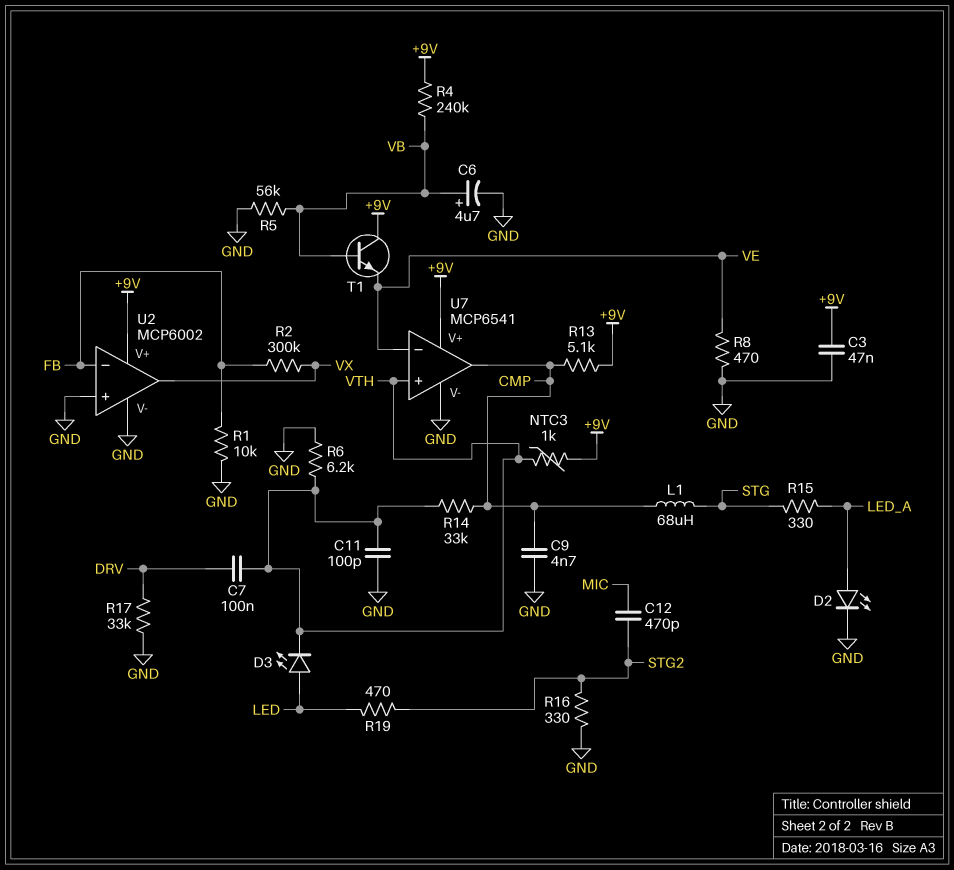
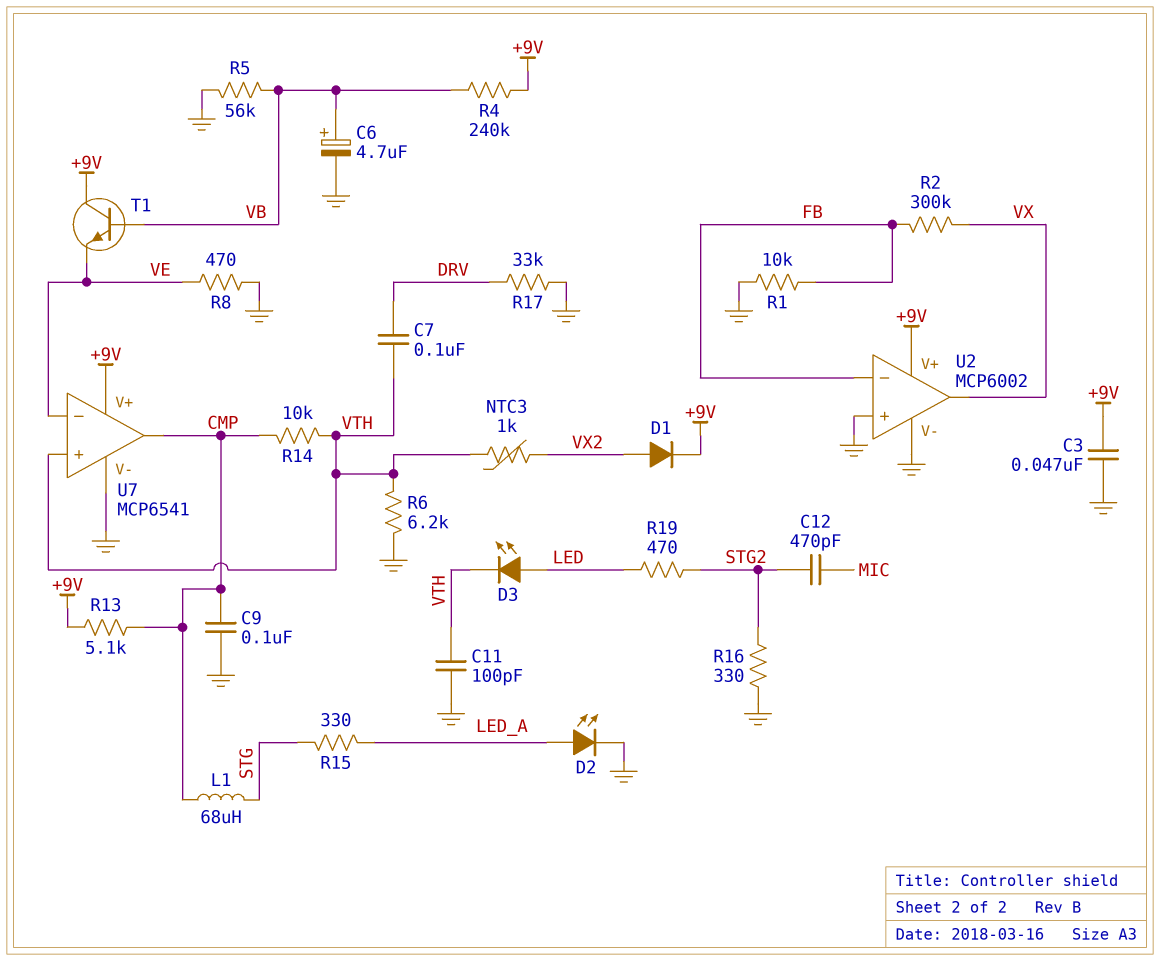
C9: 4.7nF (CMP, GND) -> 100nF (CMP, GND)
D1: none -> diode (A VX2, K +9V)
NTC3: 1k (+9V, VTH) -> 1k (VTH, VX2)
R14: 33k (CMP, VTH) -> 10k (CMP, VTH)

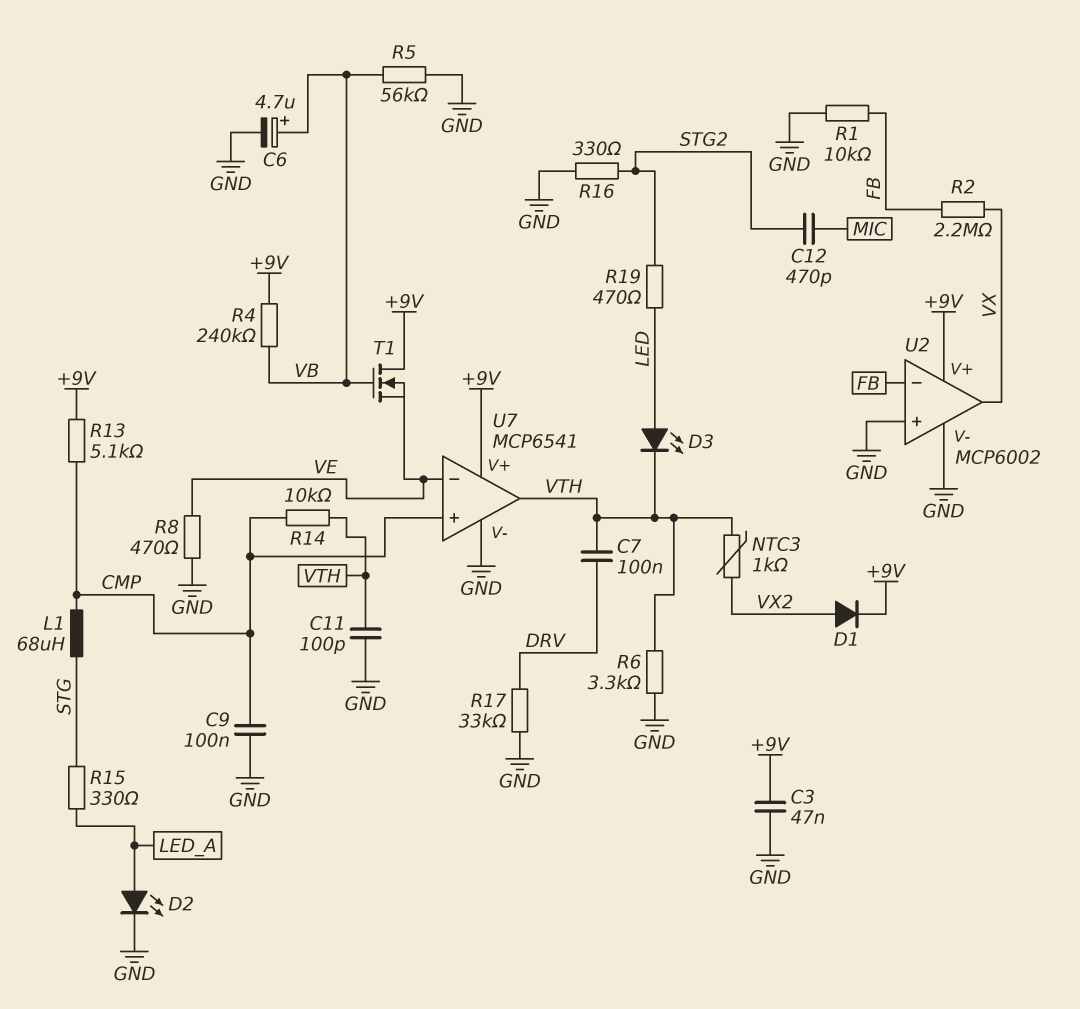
R2: 300k (FB, VX) -> 2.2M (FB, VX)
R6: 6.2k (GND, VTH) -> 3.3k (GND, VTH)
T1: NPN (B VB, C +9V, E VE) -> NMOS (G VB, D +9V, S VE)
U7 pin in+: VTH -> CMP
U7 pin out: CMP -> VTH

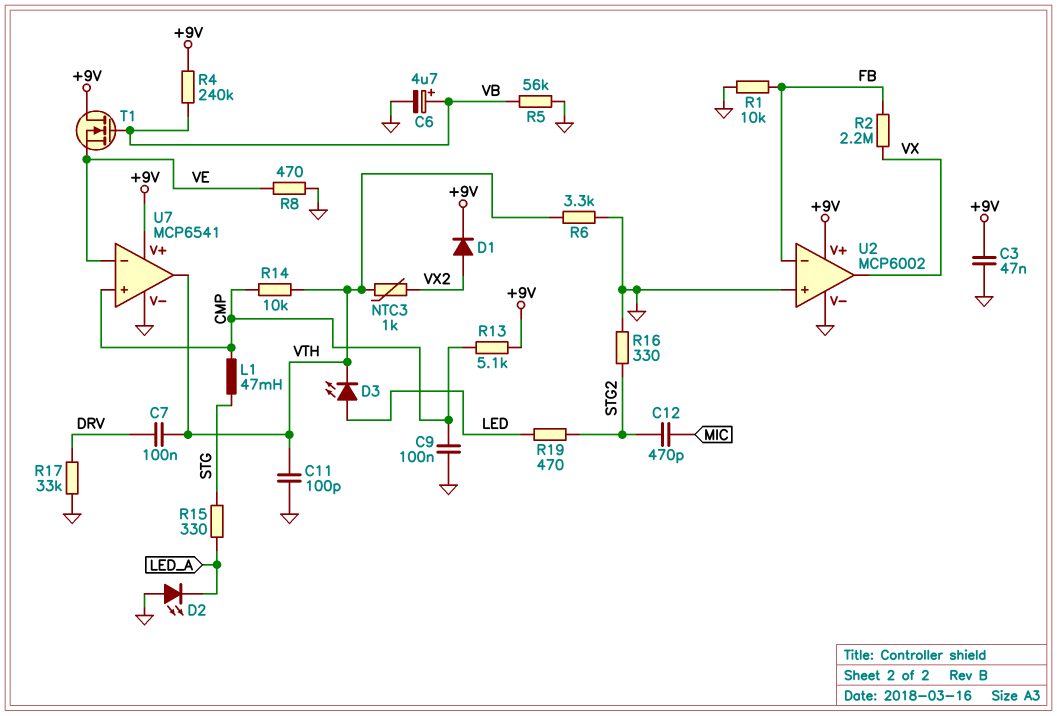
D2: LED (A LED_A, K GND) -> LED (A GND, K LED_A)
L1: 68uH (CMP, STG) -> 47mH (CMP, STG)

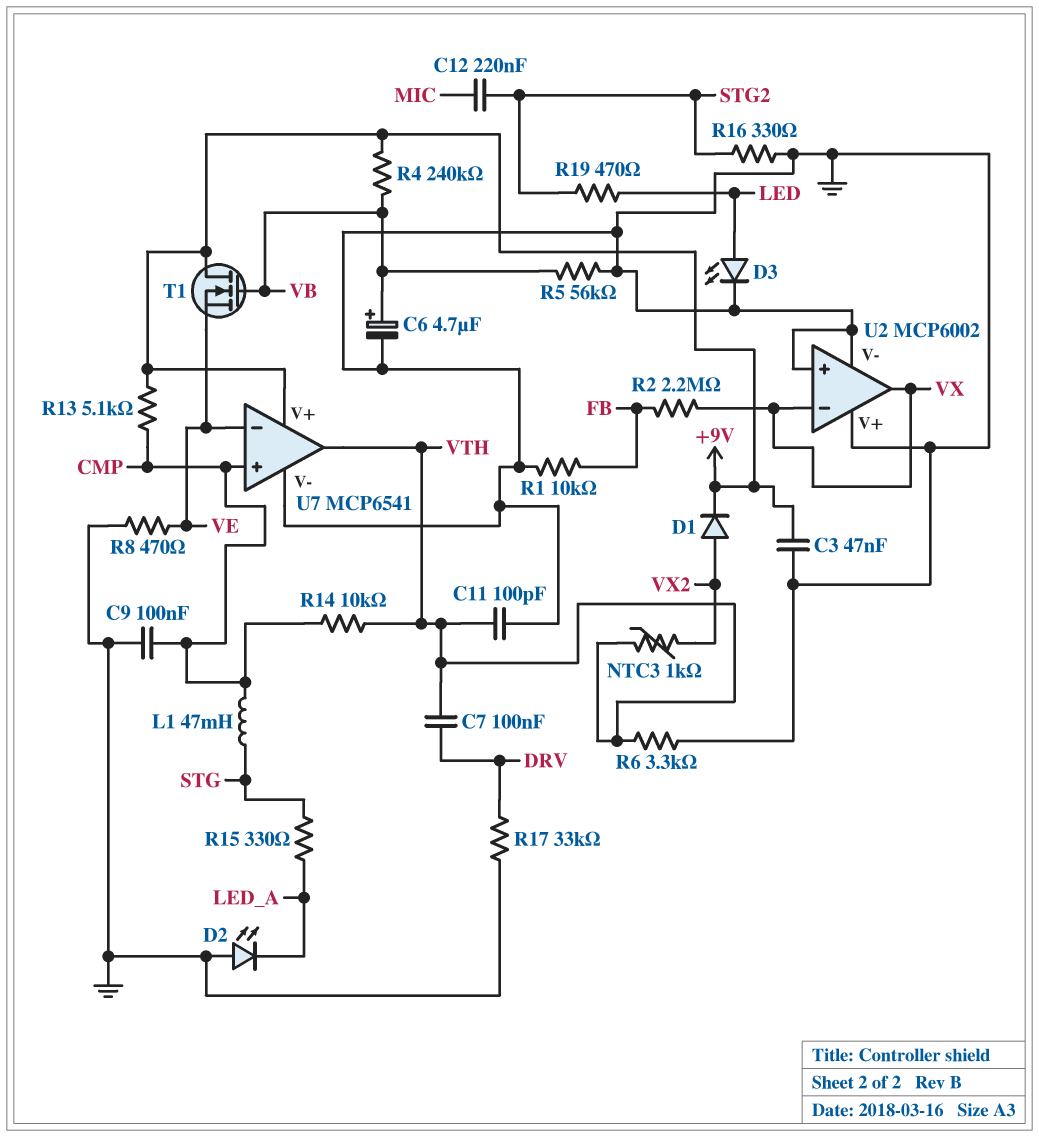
C12: 470pF (MIC, STG2) -> 220nF (MIC, STG2)
D3: LED (A LED, K VTH) -> LED (A LED, K GND)
U2 pin V+: +9V -> GND
U2 pin in-: FB -> VX

